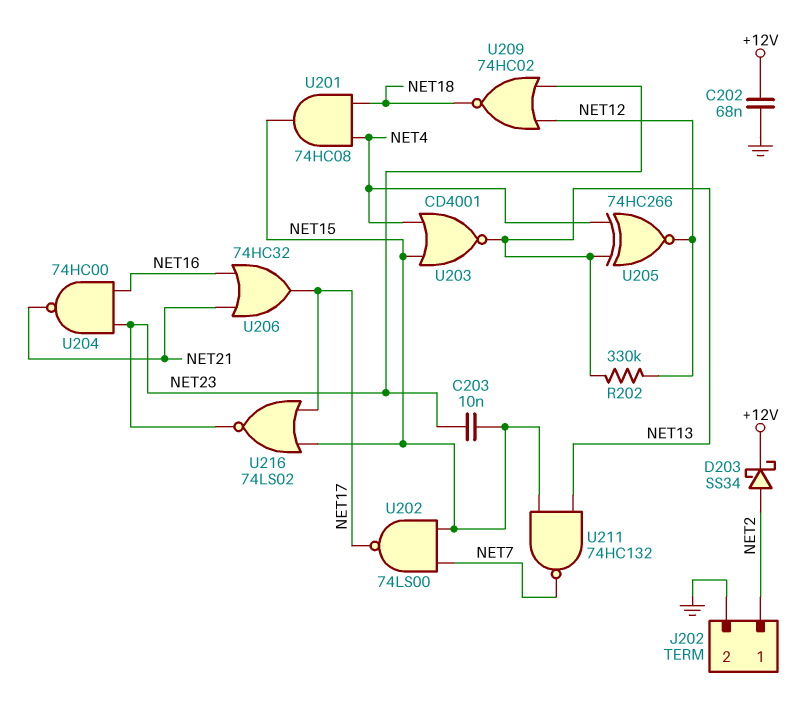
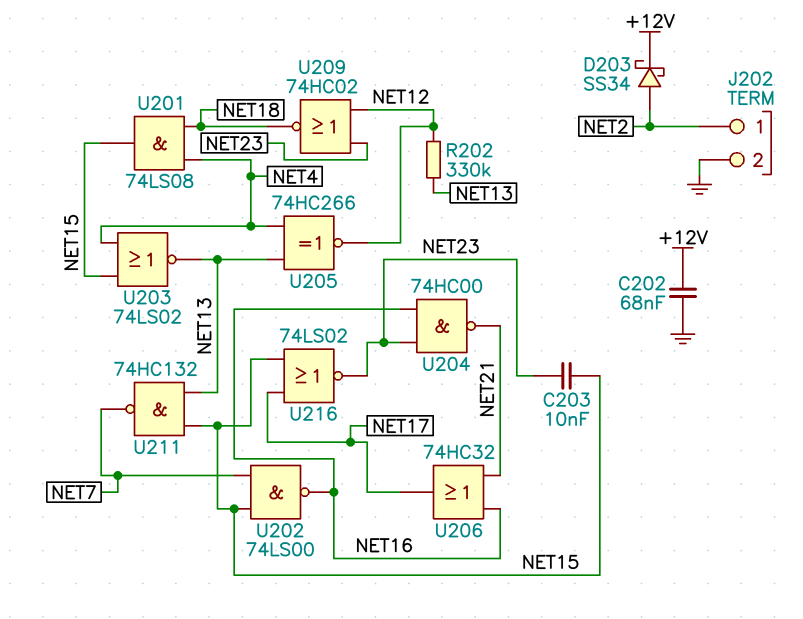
U201: AND 74HC08 (in NET4, in NET18, out NET15) -> AND 74LS08 (in NET4, in NET18, out NET15)
U202: NAND 74LS00 (in NET7, in NET15, out NET17) -> NAND 74LS00 (in NET7, in NET15, out NET16)
U203: NOR CD4001 (in NET4, in NET15, out NET13) -> NOR 74LS02 (in NET4, in NET15, out NET13)

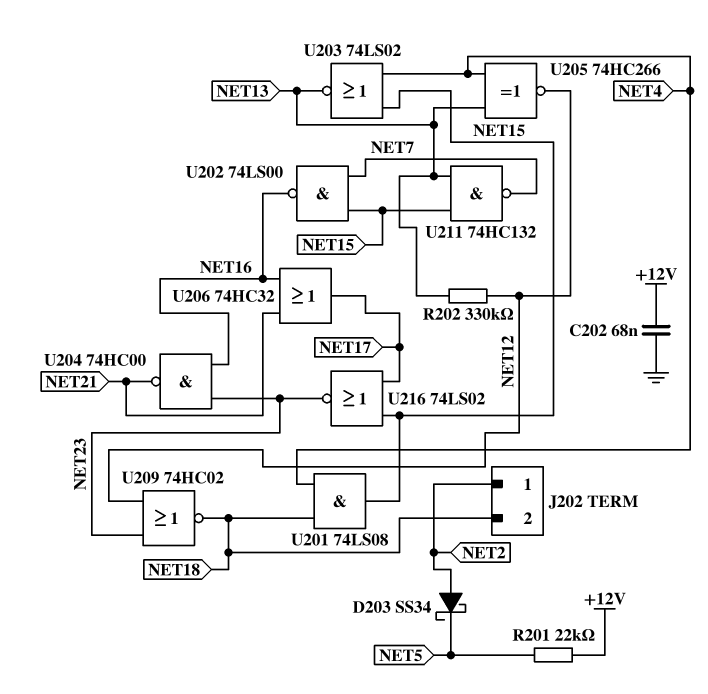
C203: 10nF (NET15, NET23) -> none
D203: schottky SS34 (A NET2, K +12V) -> schottky SS34 (A NET2, K NET5)
J202 pin 2: GND -> NET18
R201: none -> 22k (+12V, NET5)

